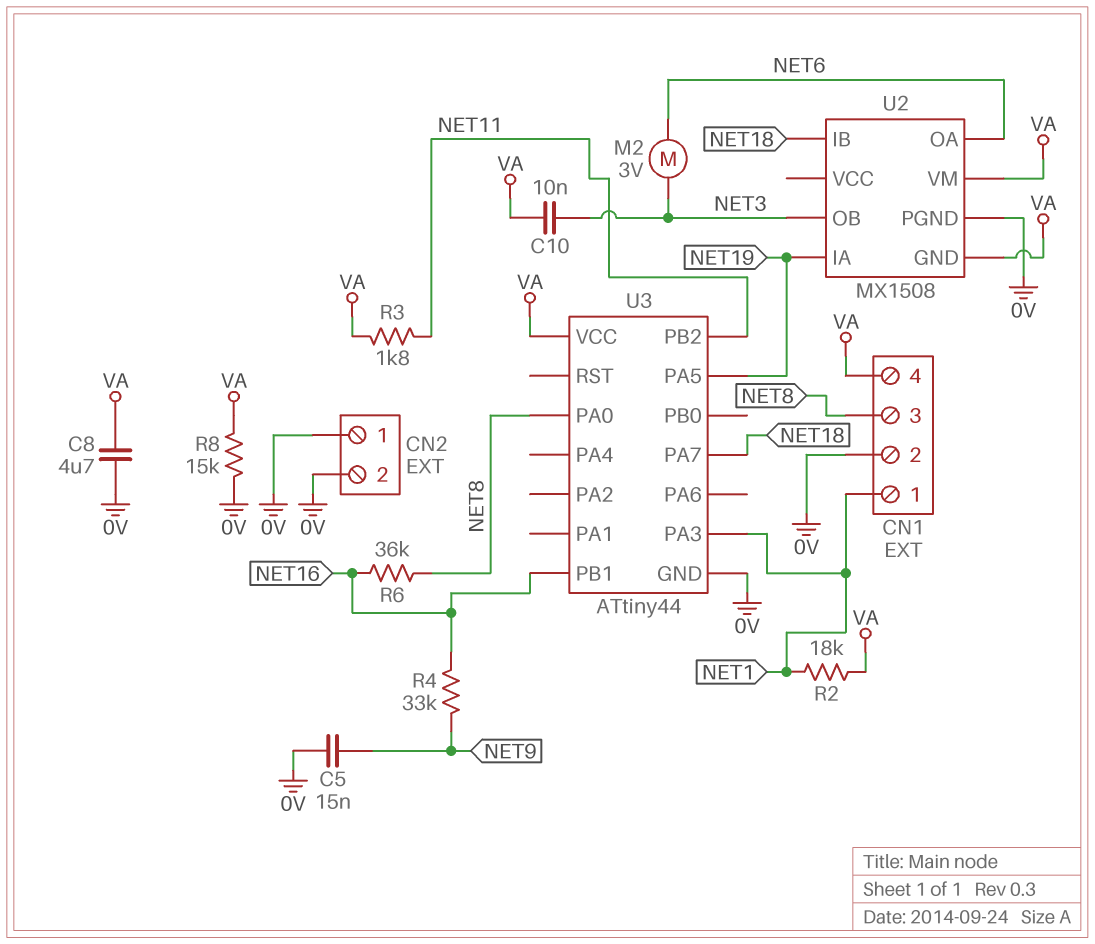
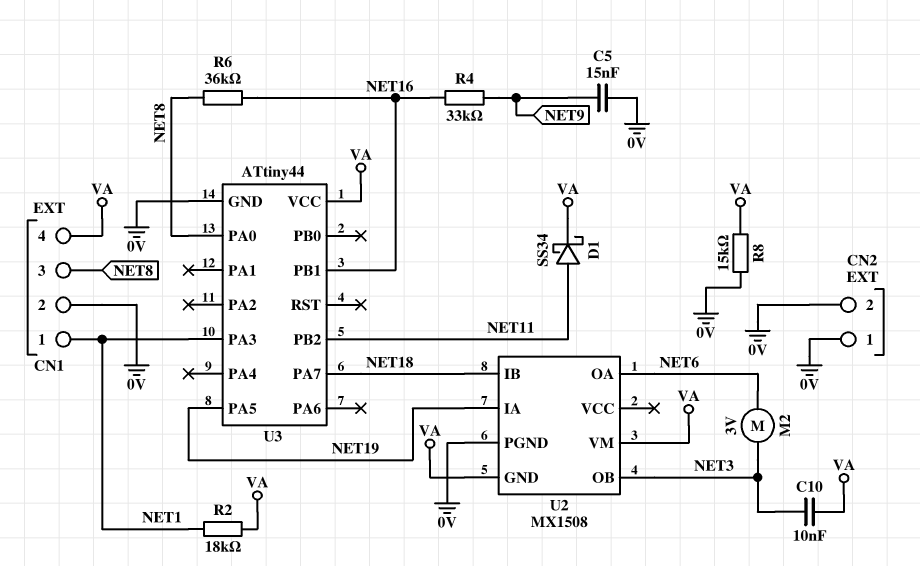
C8: 4.7uF (0V, VA) -> none
D1: none -> schottky SS34 (A NET11, K VA)
R3: 1.8k (NET11, VA) -> none

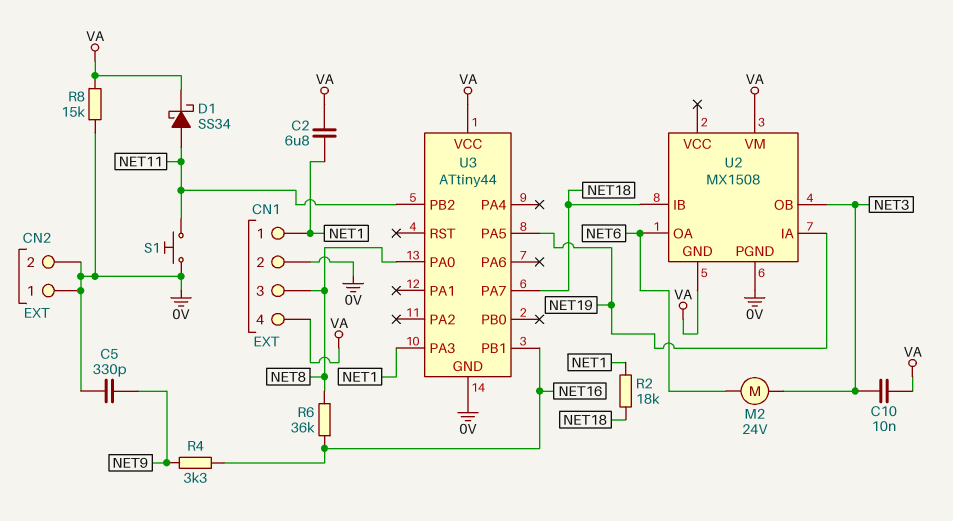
C2: none -> 6.8uF (NET1, VA)
C5: 15nF (0V, NET9) -> 330pF (0V, NET9)
M2: motor 3V (NET3, NET6) -> motor 24V (NET3, NET6)
R2: 18k (NET1, VA) -> 18k (NET1, NET18)
R4: 33k (NET9, NET16) -> 3.3k (NET9, NET16)
S1: none -> button (0V, NET11)

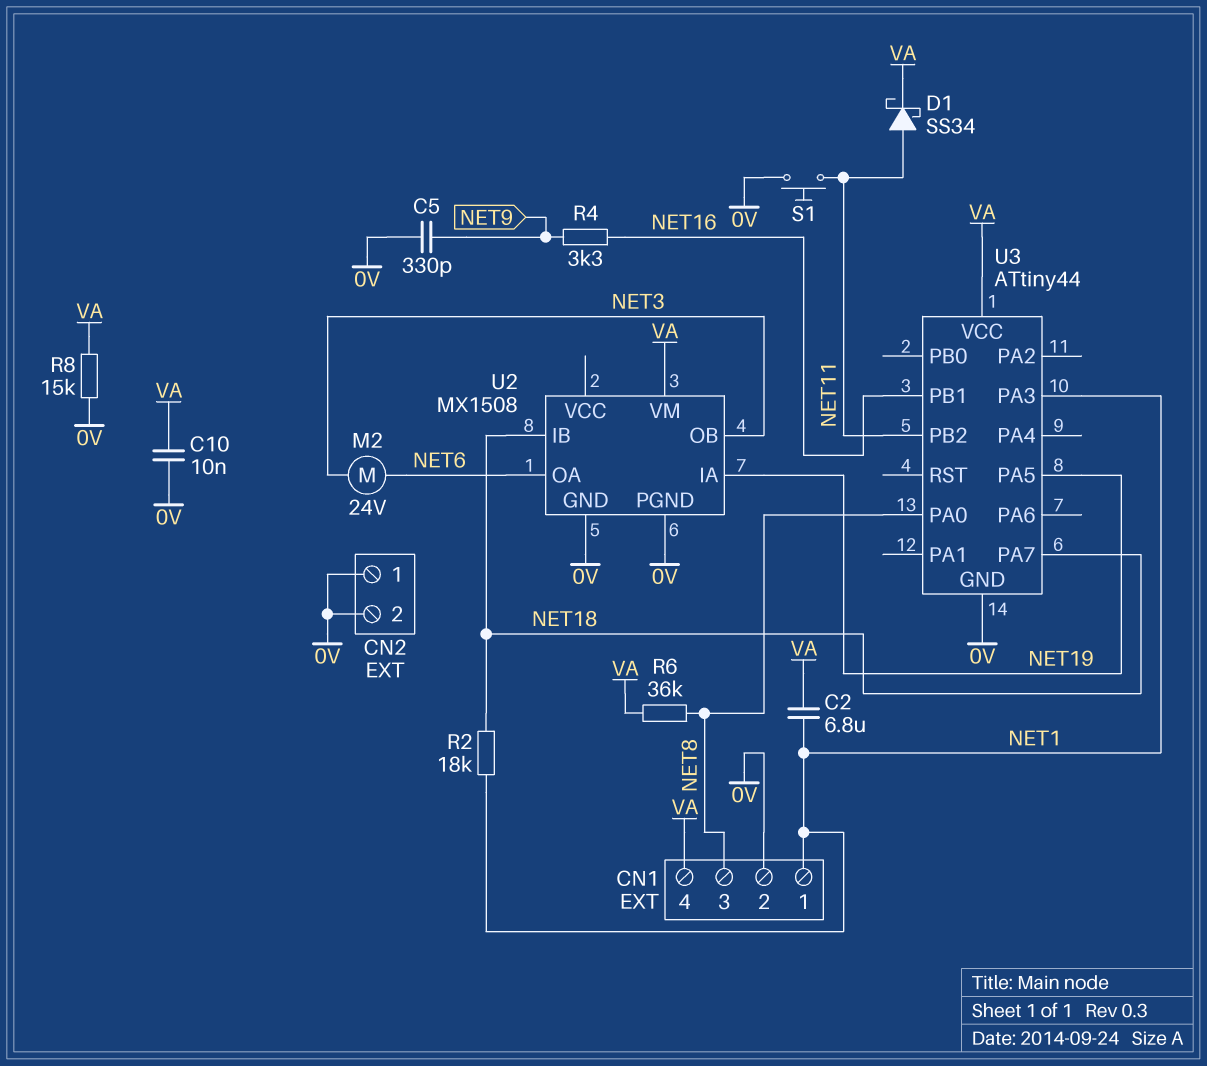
C10: 10nF (NET3, VA) -> 10nF (0V, VA)
R6: 36k (NET8, NET16) -> 36k (NET8, VA)
U2 pin GND: VA -> 0V

